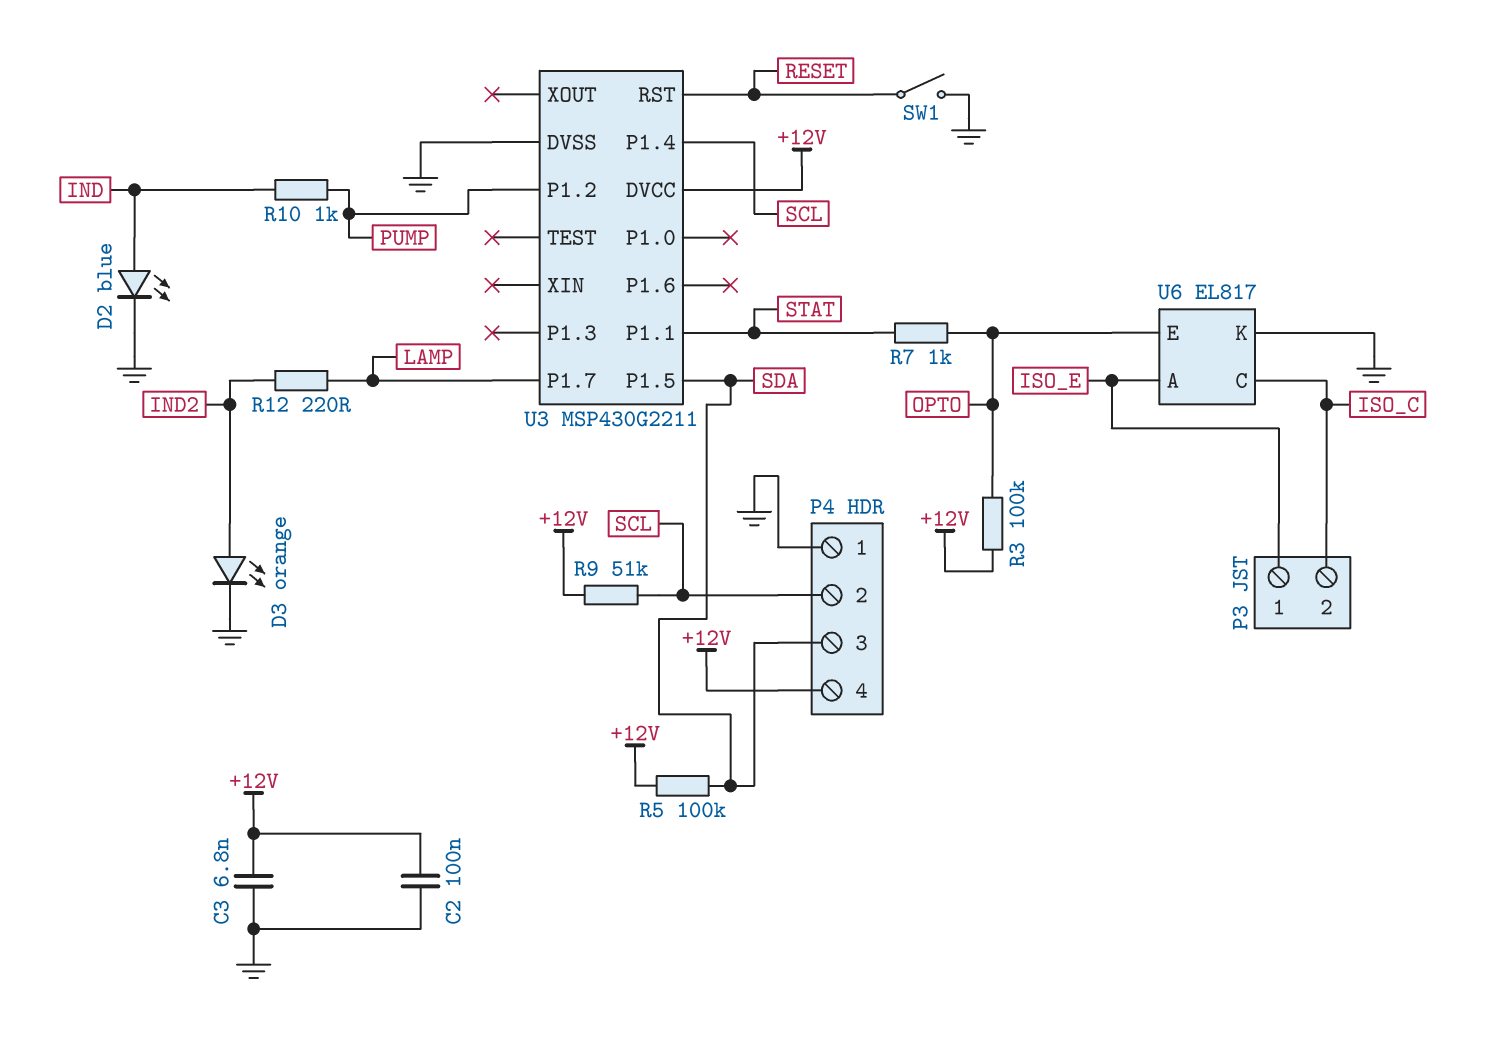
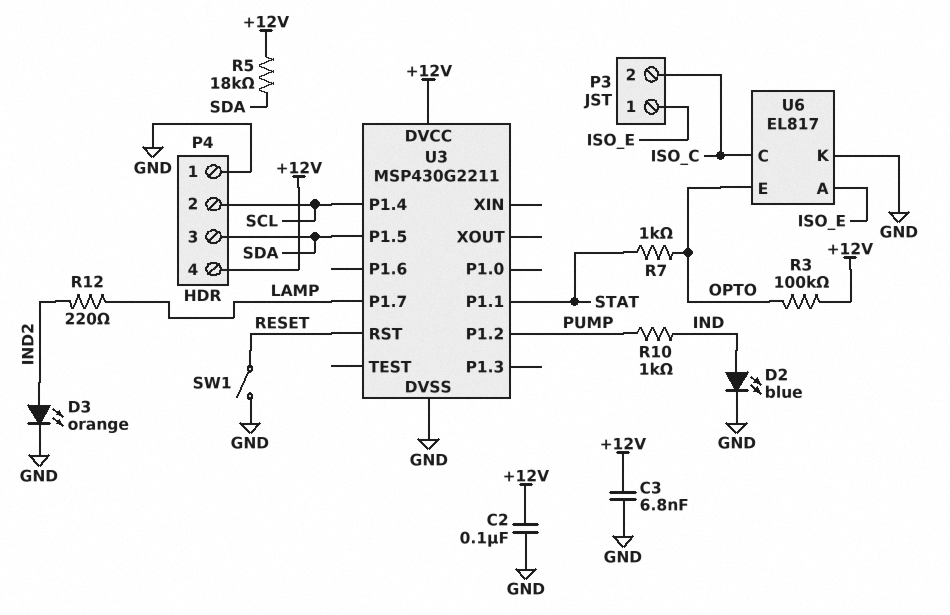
R5: 100k (+12V, SDA) -> 18k (+12V, SDA)
R9: 51k (+12V, SCL) -> none

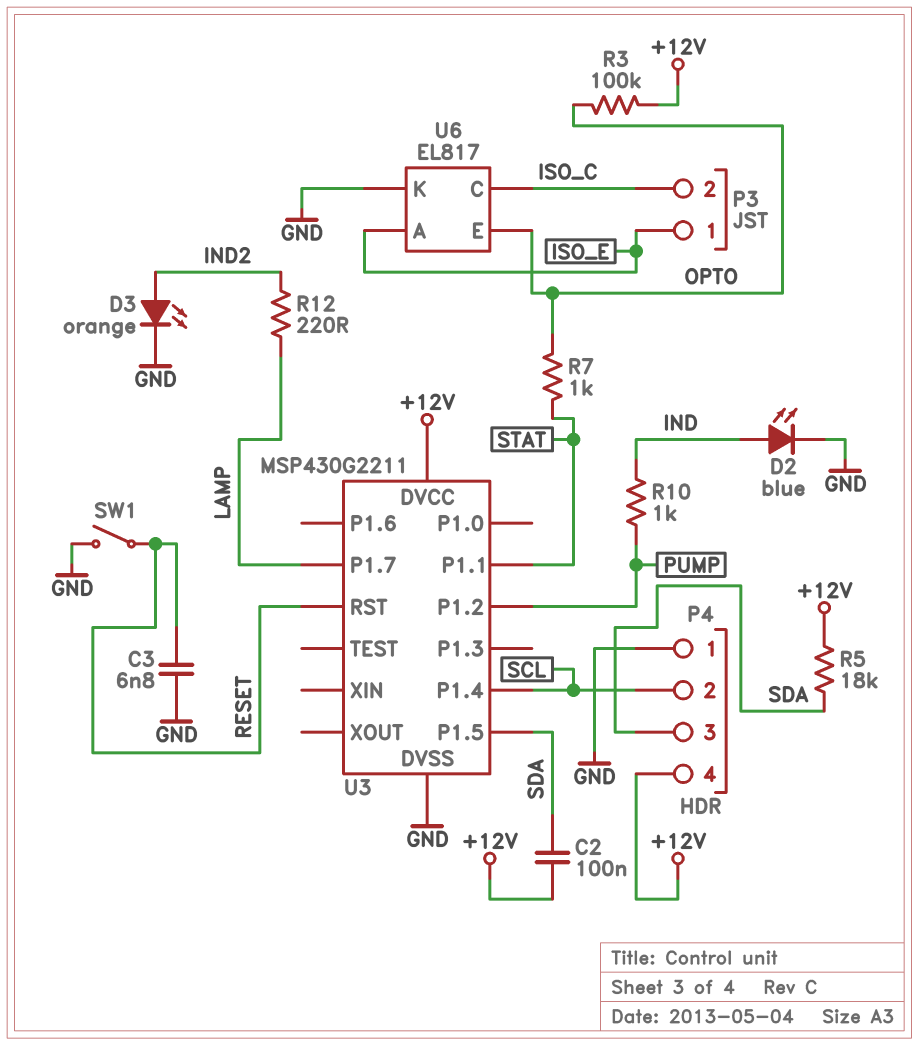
C2: 100nF (+12V, GND) -> 100nF (+12V, SDA)
C3: 6.8nF (+12V, GND) -> 6.8nF (GND, RESET)

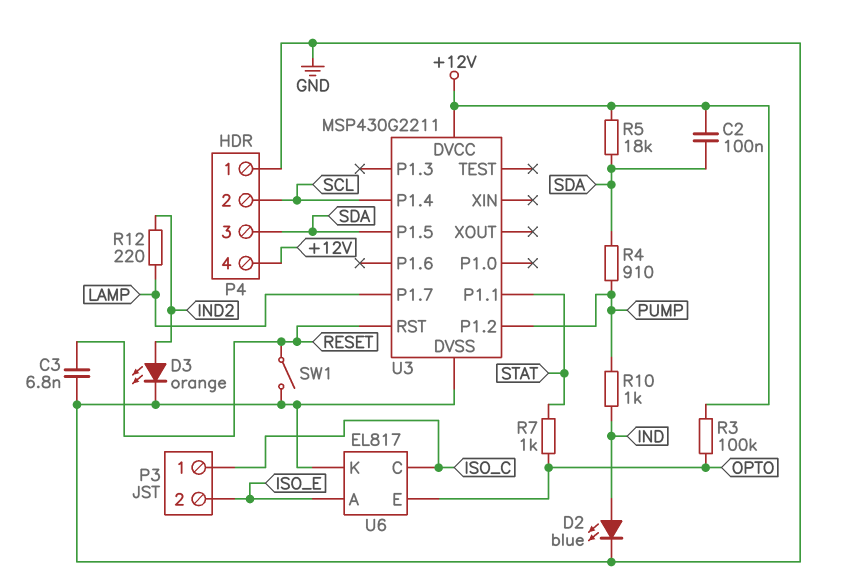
P3 pin 1: ISO_E -> ISO_C
P3 pin 2: ISO_C -> ISO_E
R4: none -> 910 (PUMP, SDA)

